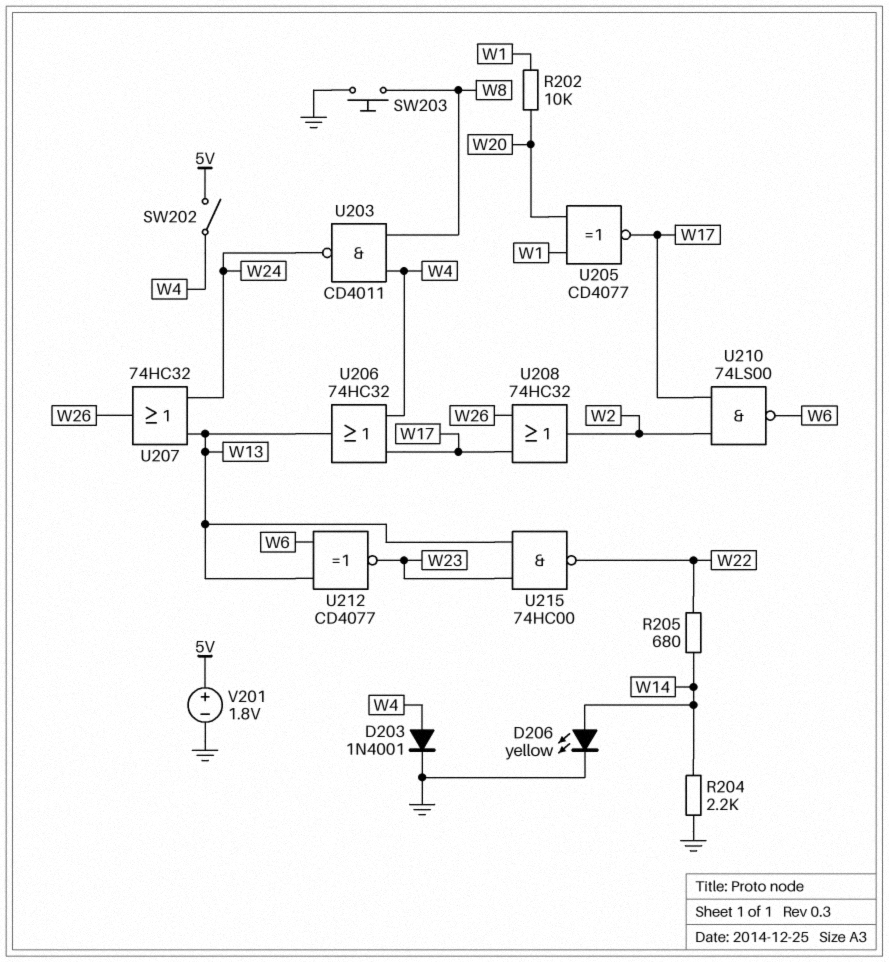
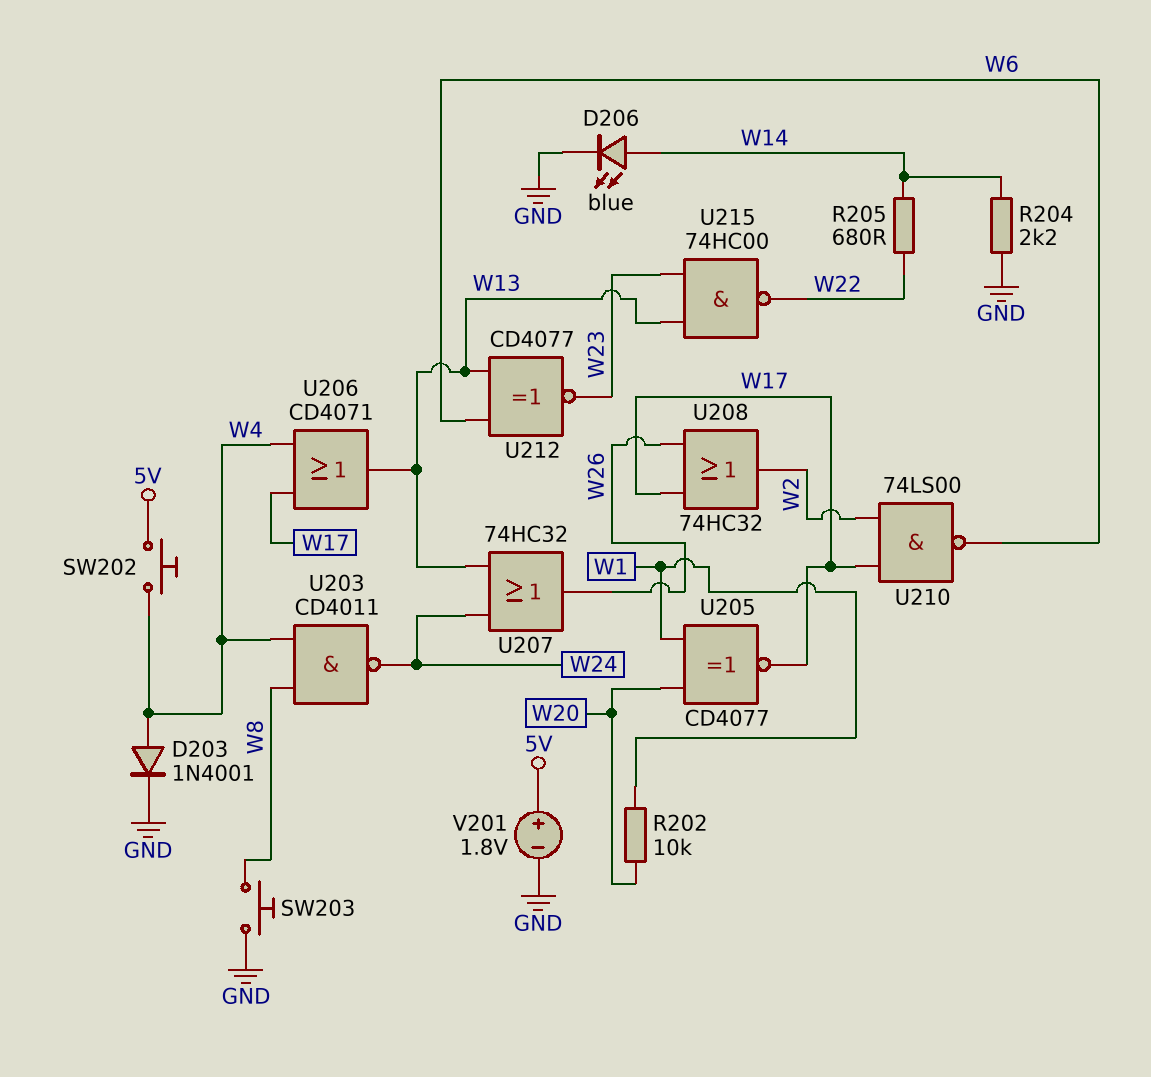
D206: LED yellow (A W14, K GND) -> LED blue (A W14, K GND)
SW202: switch (5V, W4) -> button (5V, W4)
U206: OR 74HC32 (in W4, in W17, out W13) -> OR CD4071 (in W4, in W17, out W13)

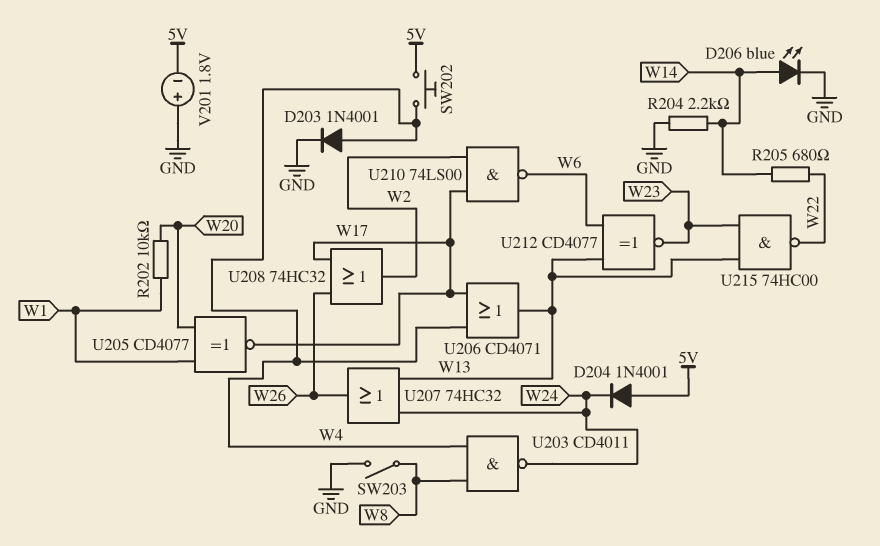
D204: none -> diode 1N4001 (A 5V, K W24)
SW203: button (GND, W8) -> switch (GND, W8)
V201: 1.8V (plus 5V, minus GND) -> 1.8V (plus GND, minus 5V)

